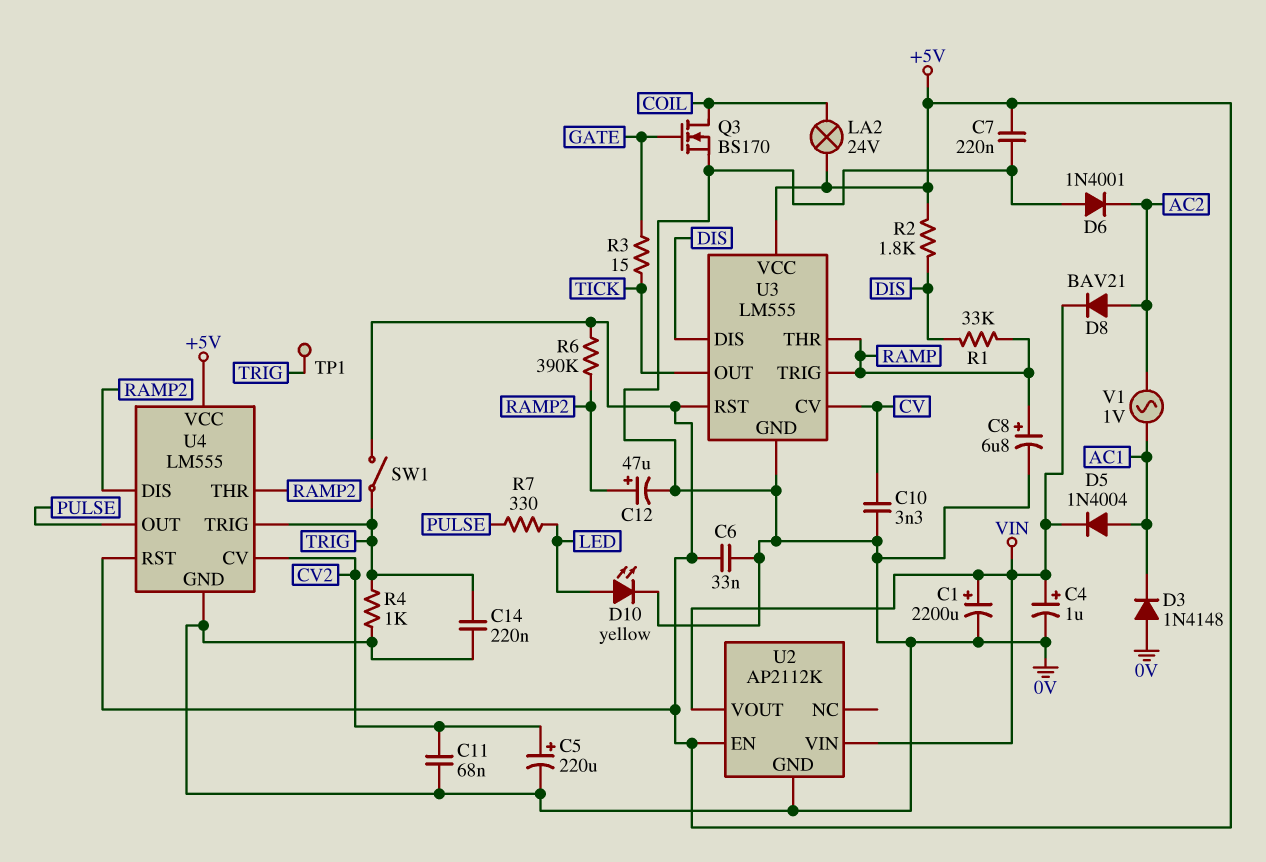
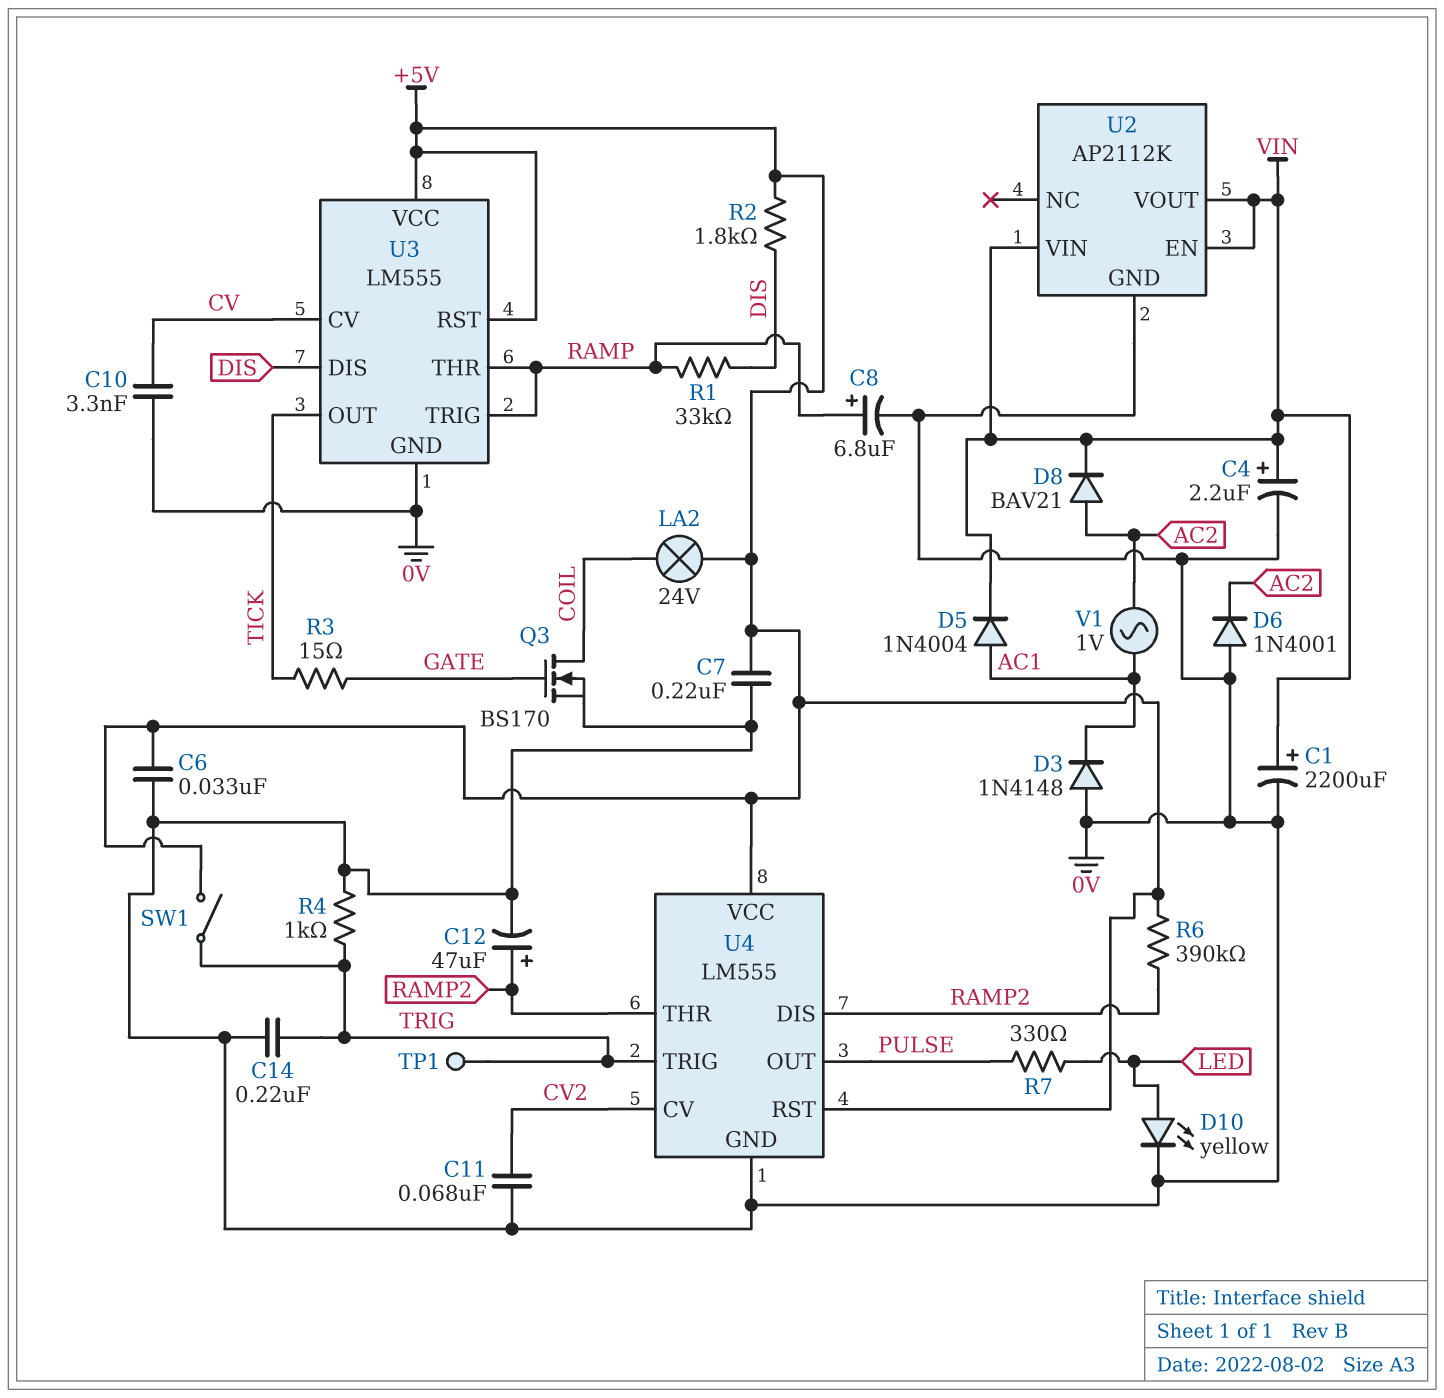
C4: 1uF (plus VIN, minus 0V) -> 2.2uF (plus VIN, minus 0V)
C5: 220uF (plus CV2, minus 0V) -> none
U2 pin EN: +5V -> VIN

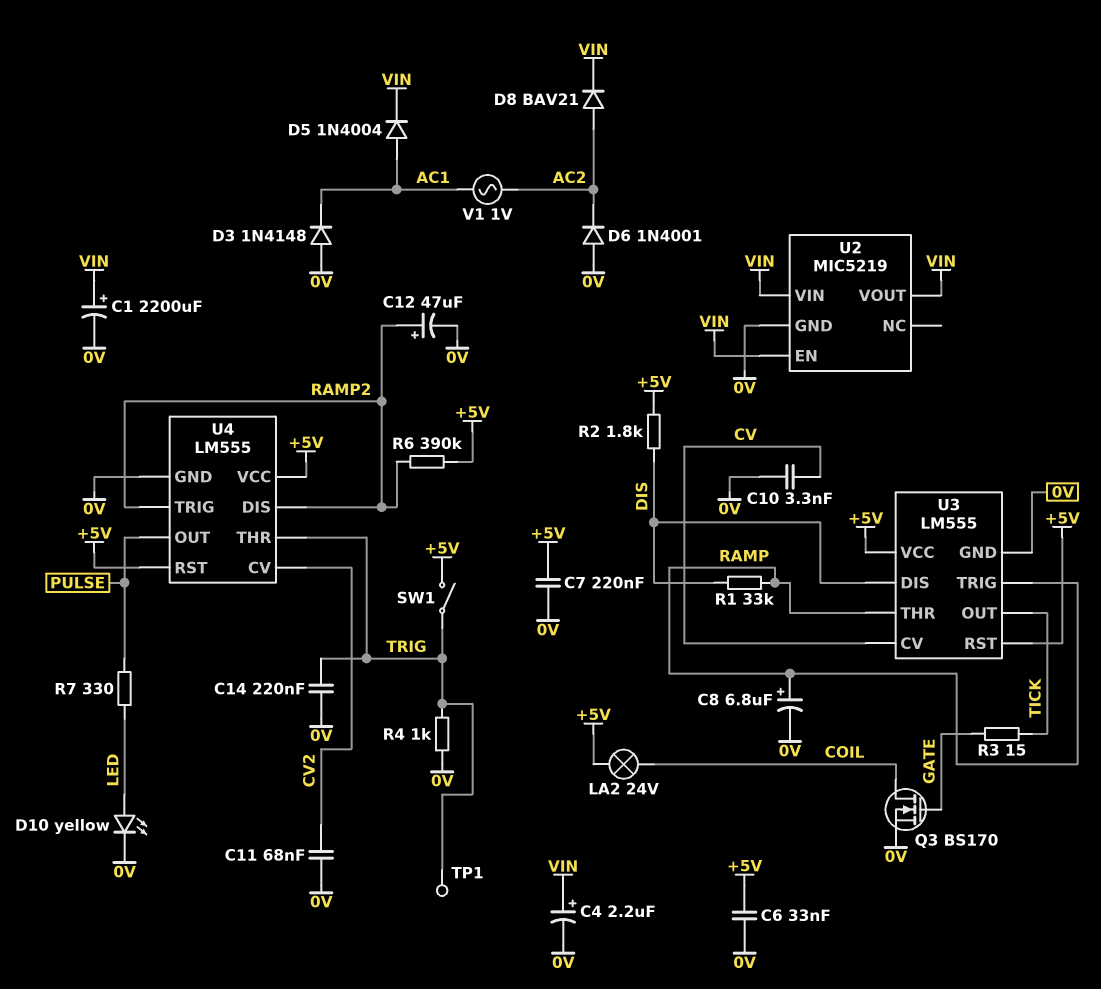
U2: AP2112K -> MIC5219
U4 pin THR: RAMP2 -> TRIG
U4 pin TRIG: TRIG -> RAMP2

